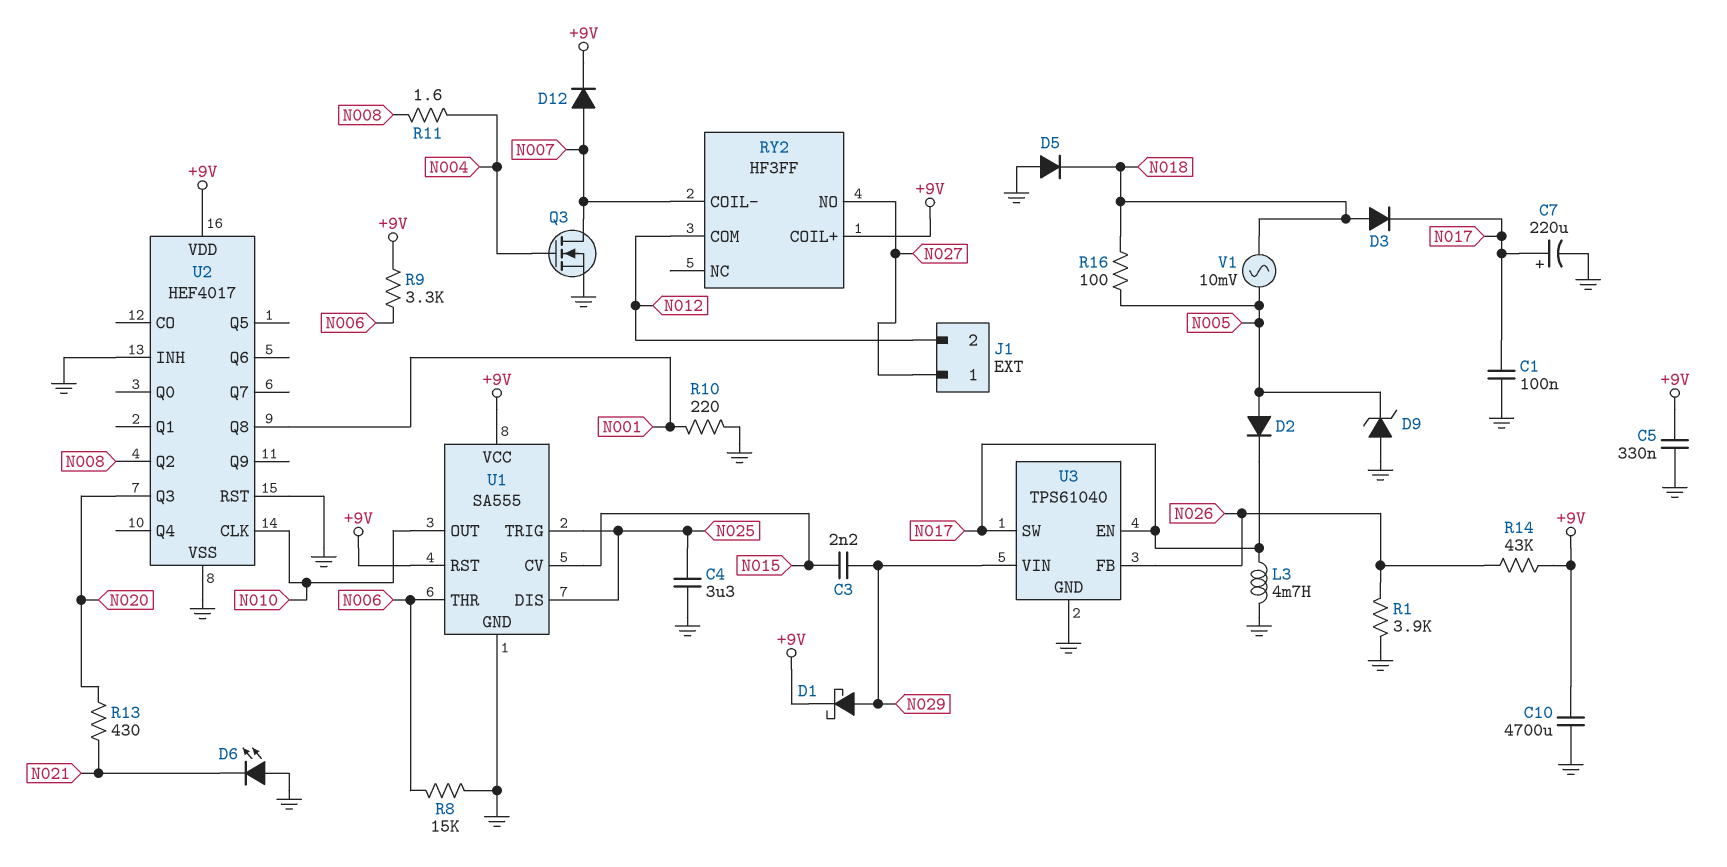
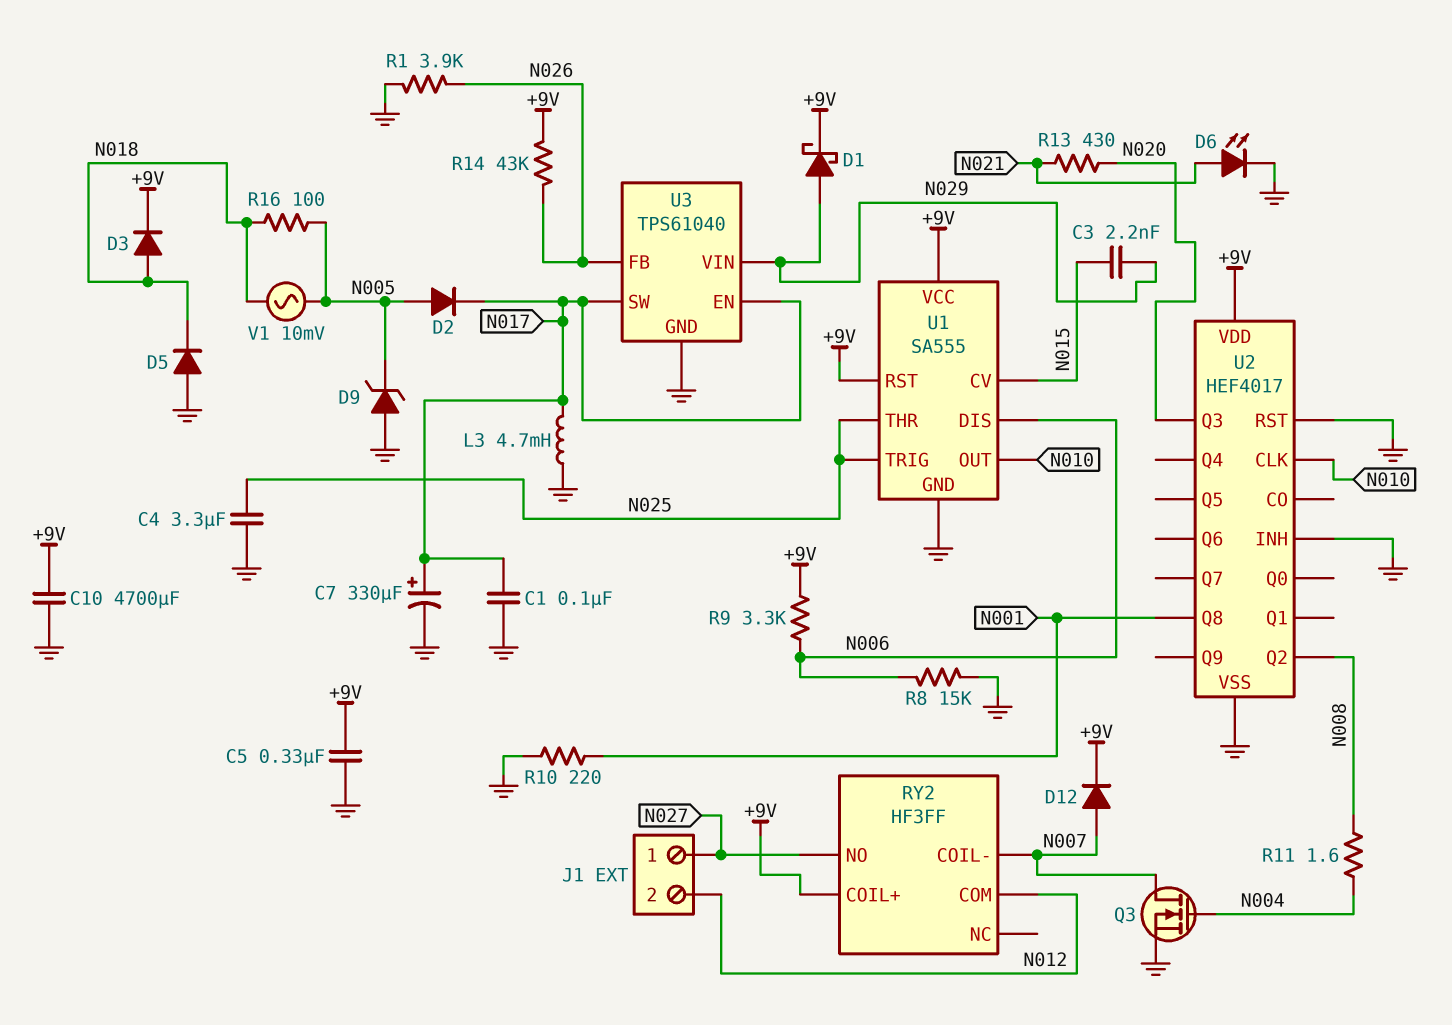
C7: 220uF (plus N017, minus GND) -> 330uF (plus N017, minus GND)
D3: diode (A N018, K N017) -> diode (A N018, K +9V)
D6: LED (A GND, K N021) -> LED (A N021, K GND)
U1 pin DIS: N025 -> N006
U1 pin THR: N006 -> N025

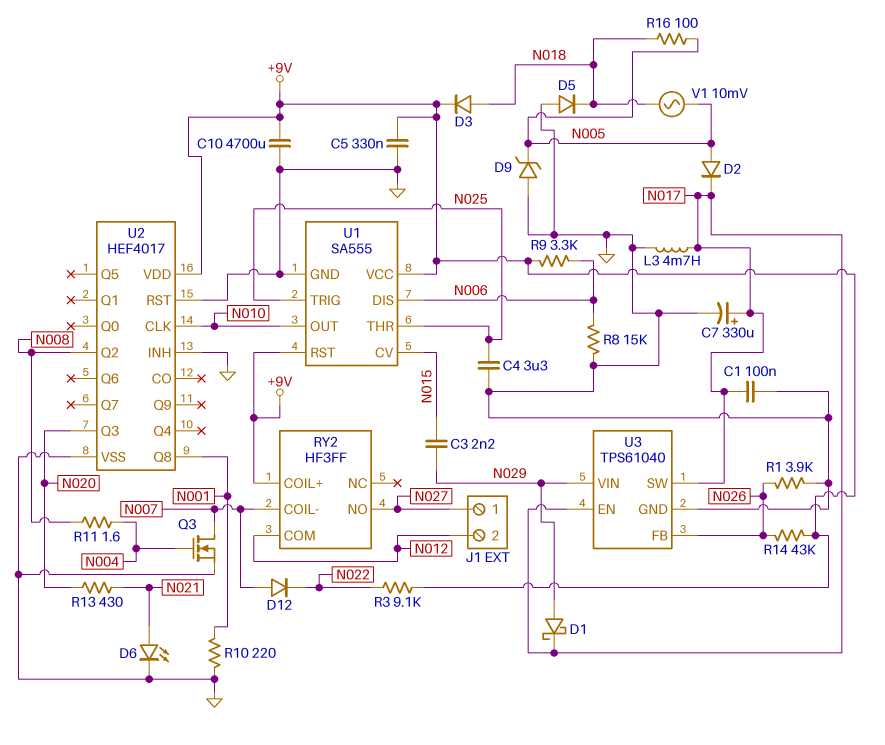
D1: schottky (A N029, K +9V) -> schottky (A N029, K N017)
D12: diode (A N007, K +9V) -> diode (A N007, K N022)
R3: none -> 9.1k (+9V, N022)

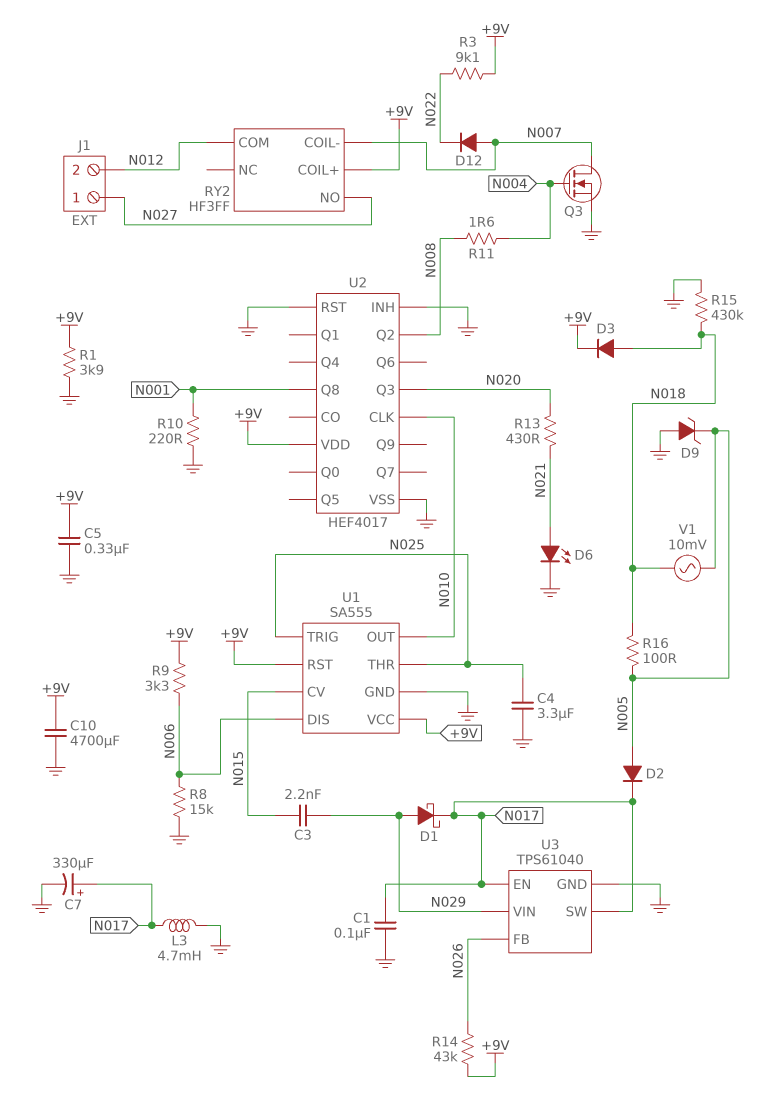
D5: diode (A GND, K N018) -> none
R1: 3.9k (GND, N026) -> 3.9k (+9V, GND)
R15: none -> 430k (GND, N018)

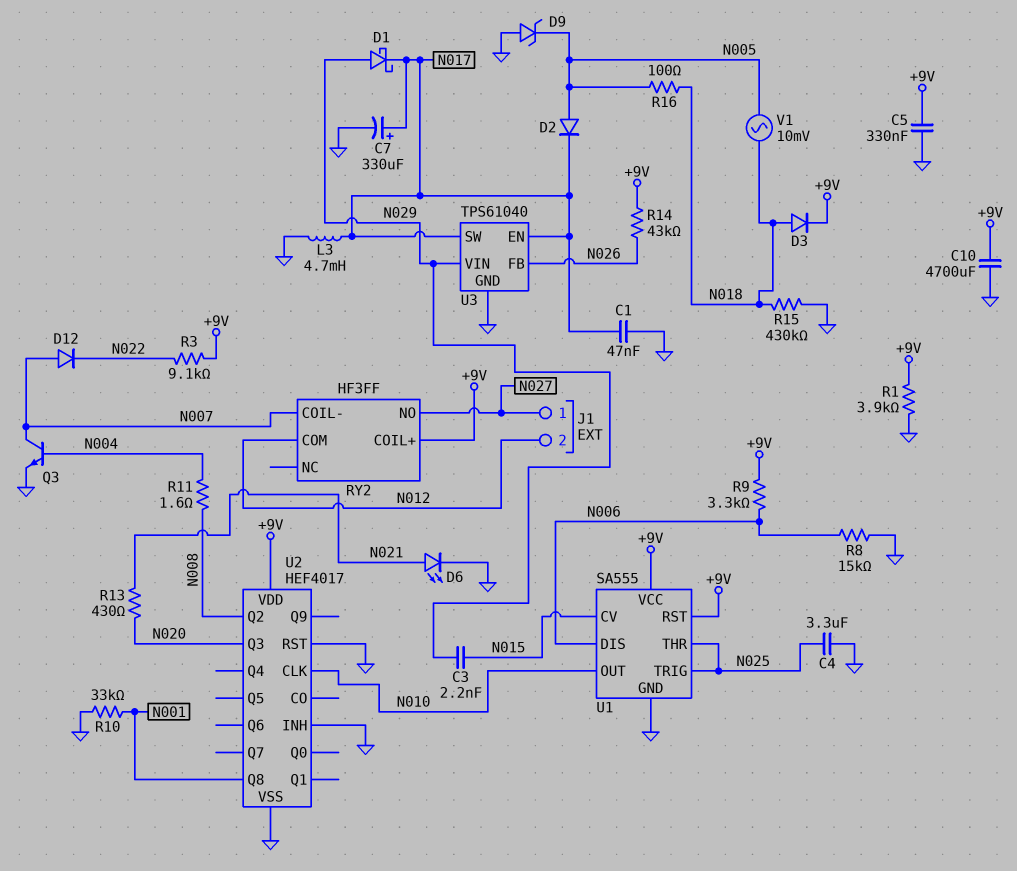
C1: 100nF (GND, N017) -> 47nF (GND, N017)
Q3: NMOS (G N004, D N007, S GND) -> NPN (B N004, C N007, E GND)
R10: 220 (GND, N001) -> 33k (GND, N001)

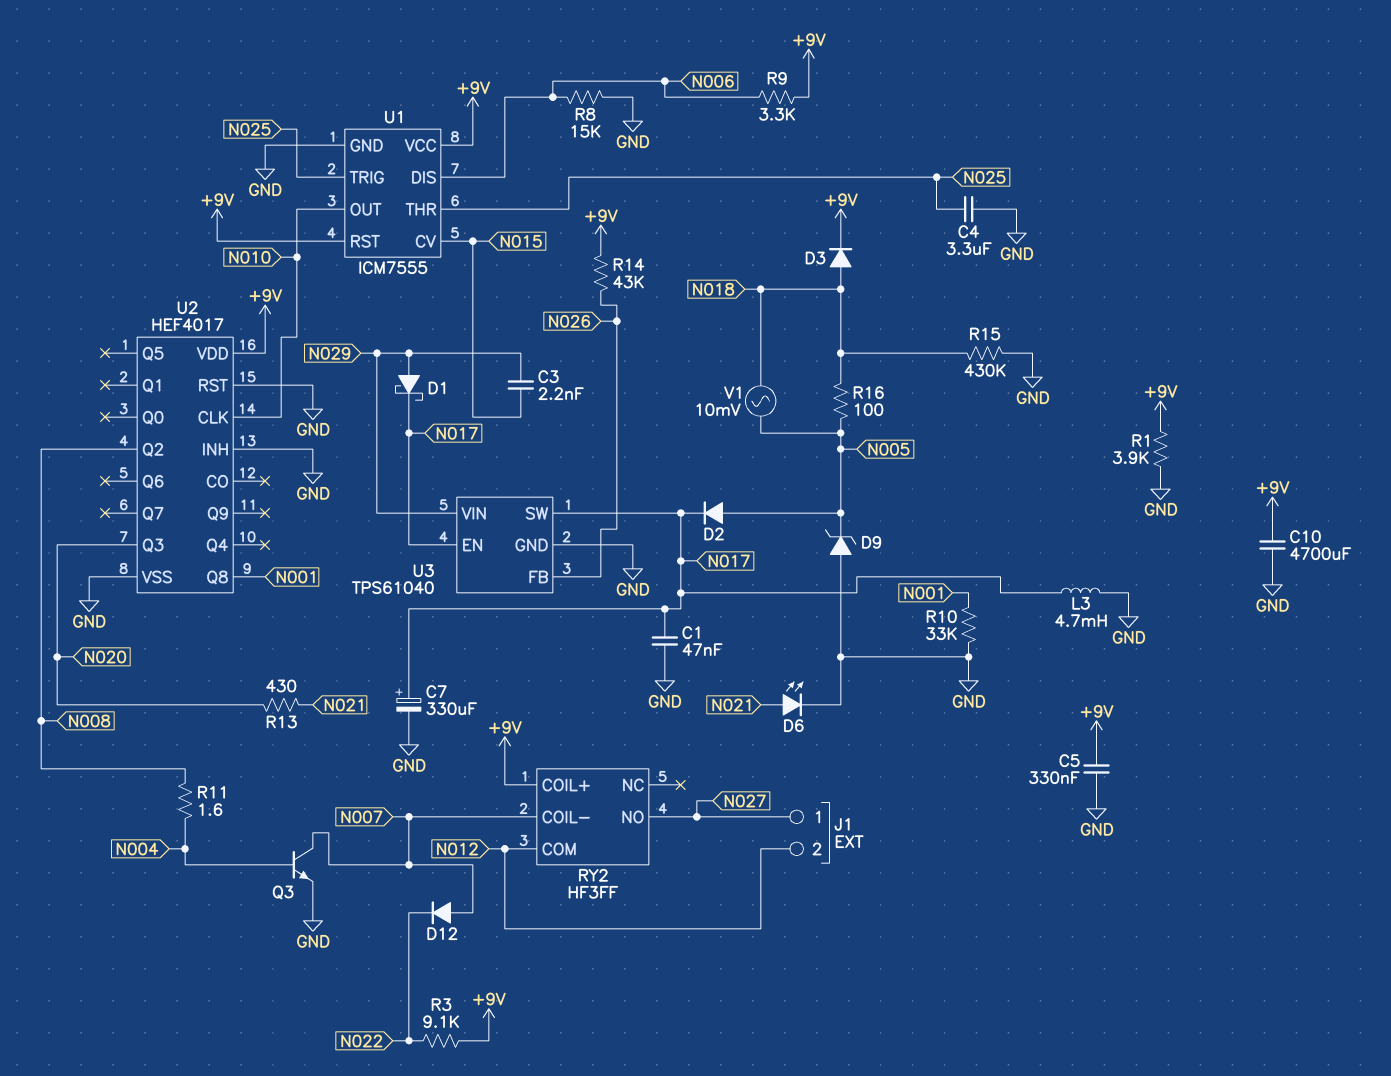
U1: SA555 -> ICM7555

